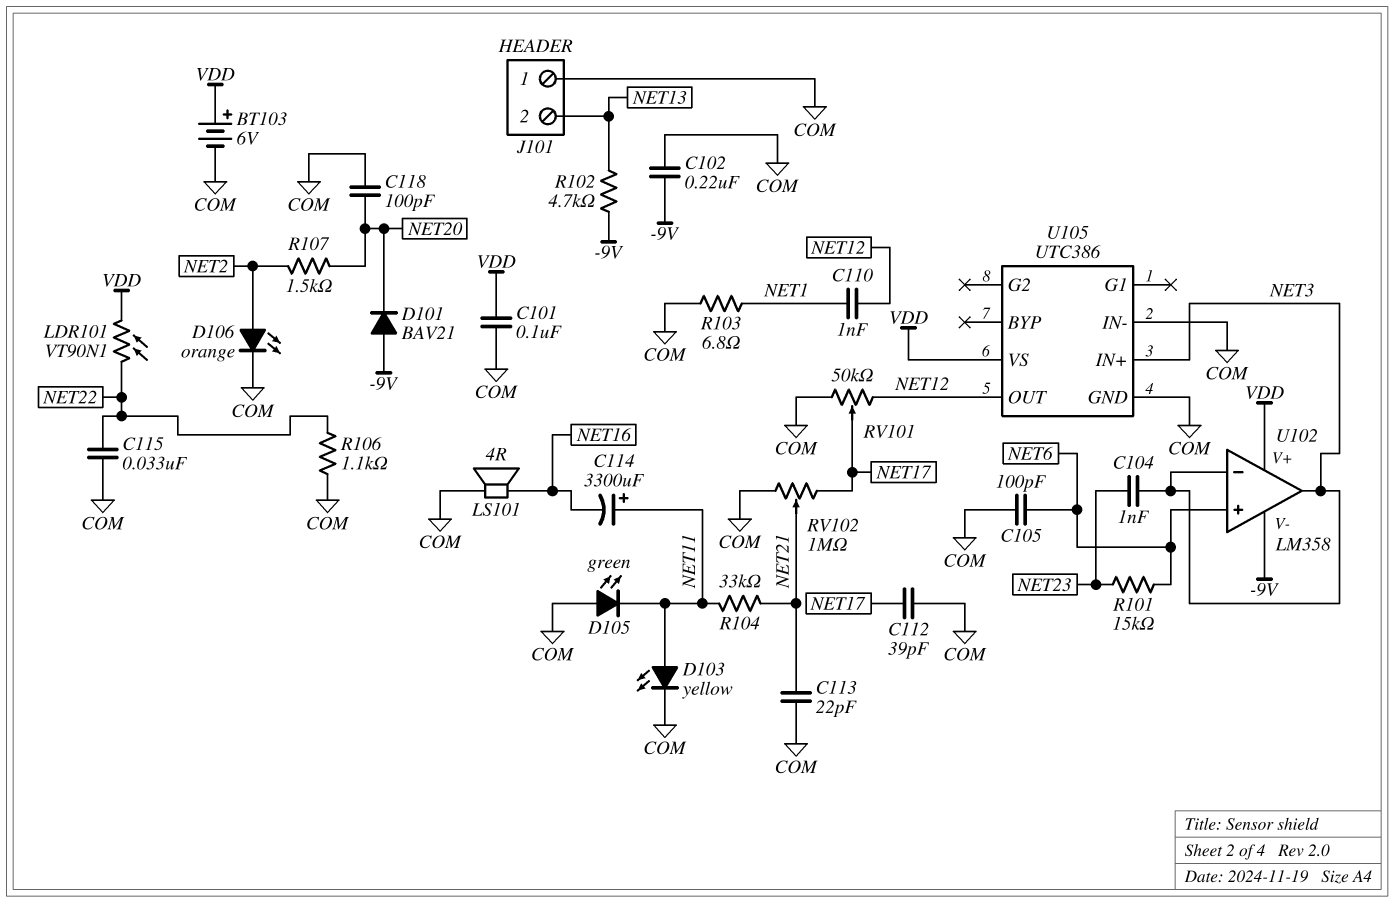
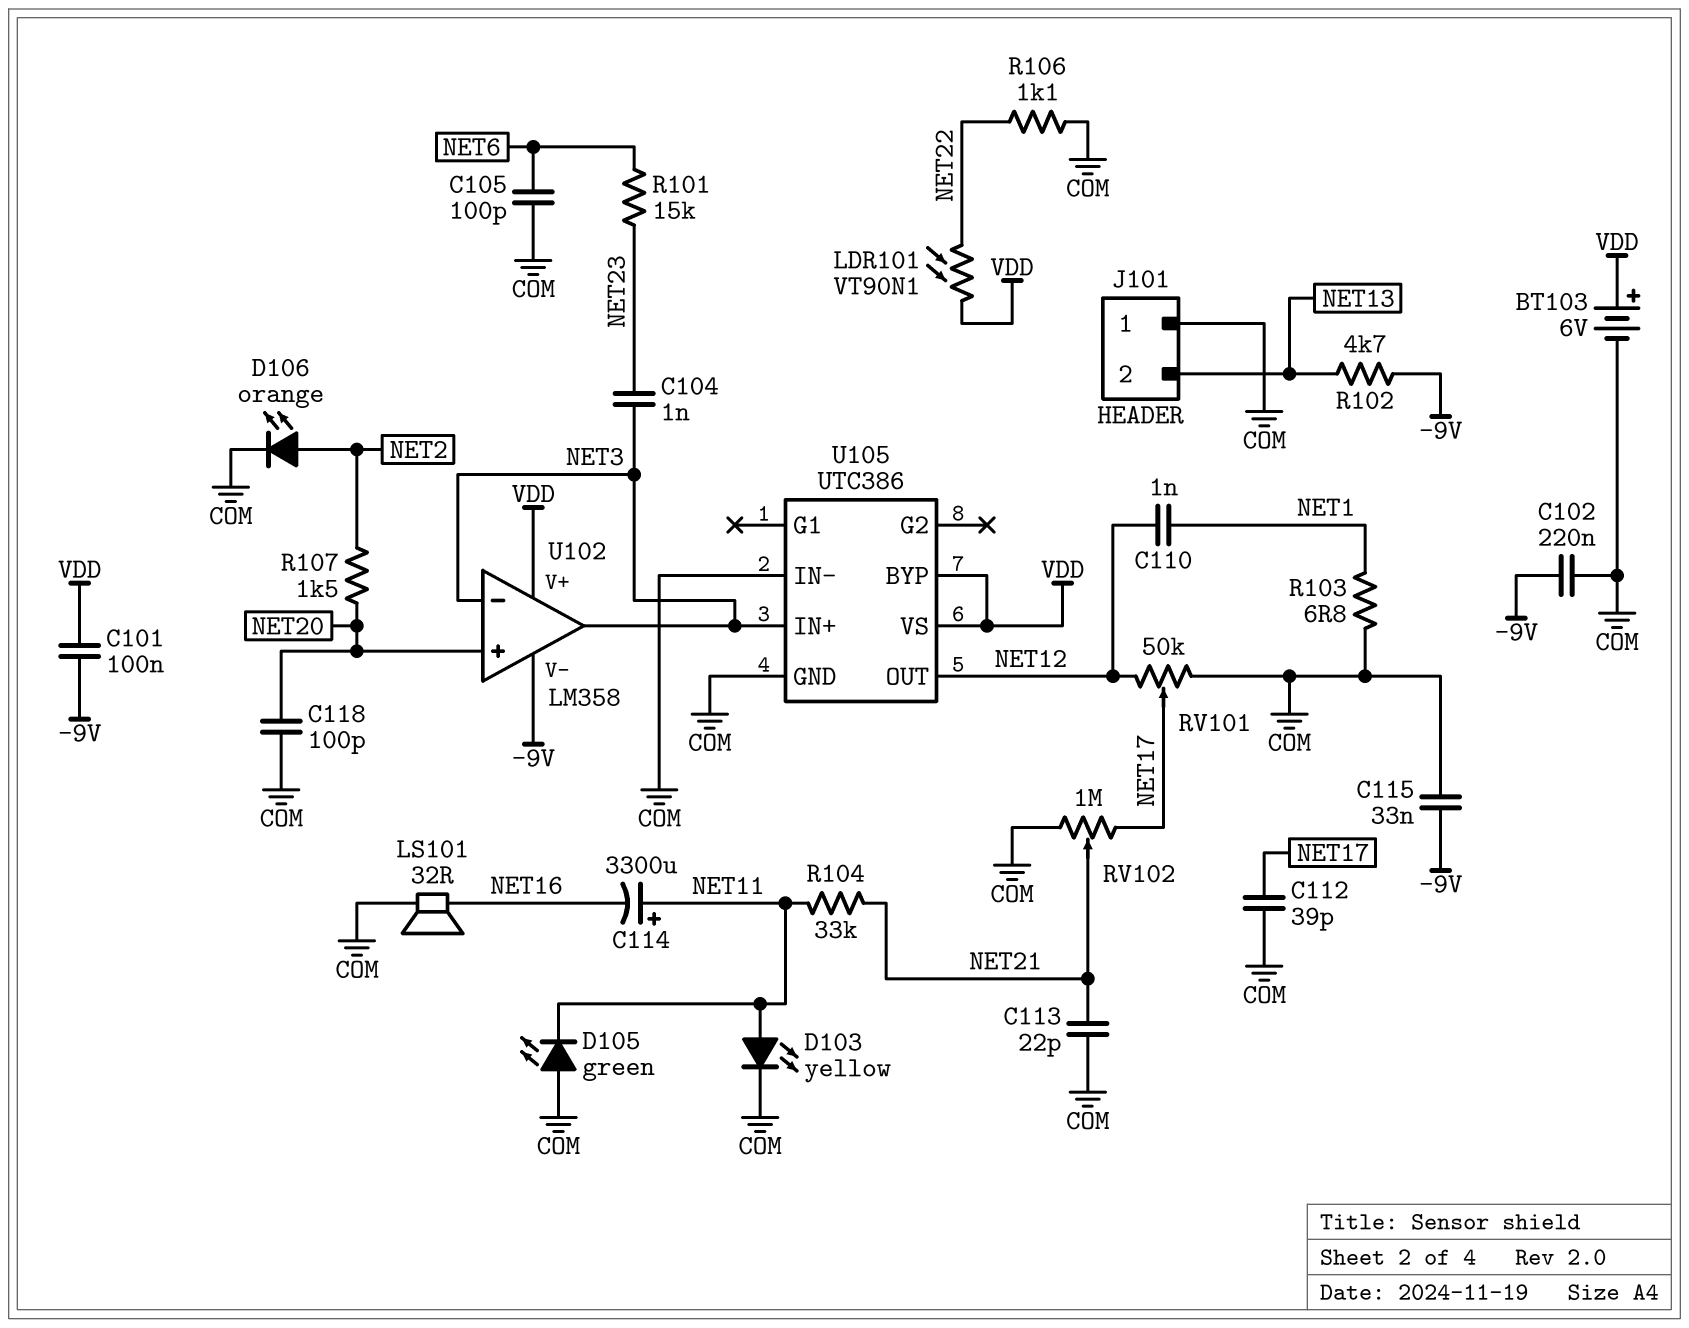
C101: 100nF (COM, VDD) -> 100nF (-9V, VDD)
C115: 33nF (COM, NET22) -> 33nF (-9V, COM)
D101: diode BAV21 (A -9V, K NET20) -> none
LS101: speaker 4R (COM, NET16) -> speaker 32R (COM, NET16)
U102 pin in+: NET6 -> NET20
U105 pin BYP: none -> VDD

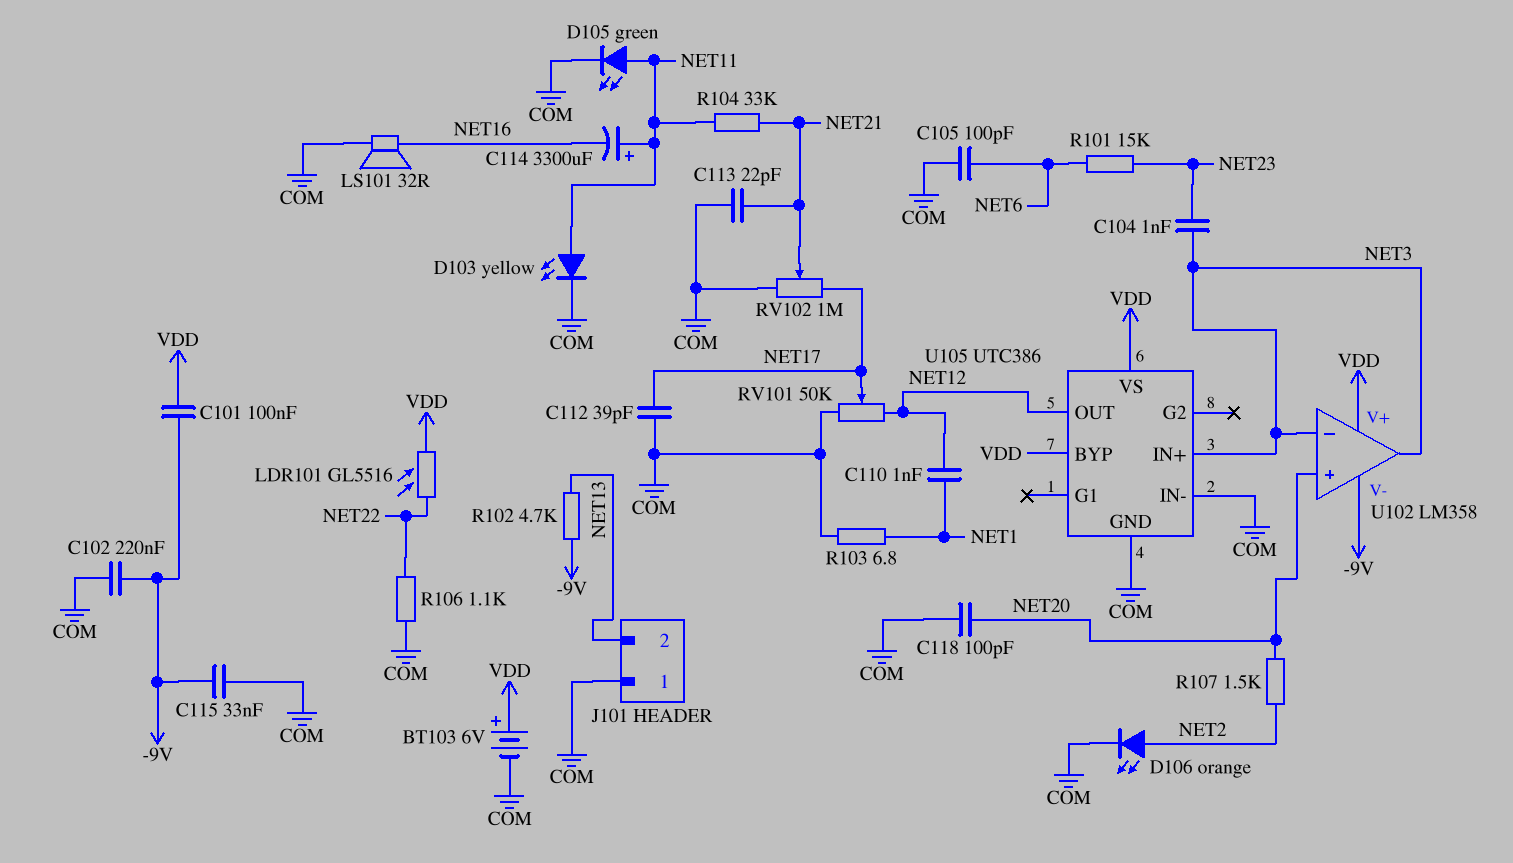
D105: LED green (A COM, K NET11) -> LED green (A NET11, K COM)
LDR101: VT90N1 (NET22, VDD) -> GL5516 (NET22, VDD)

